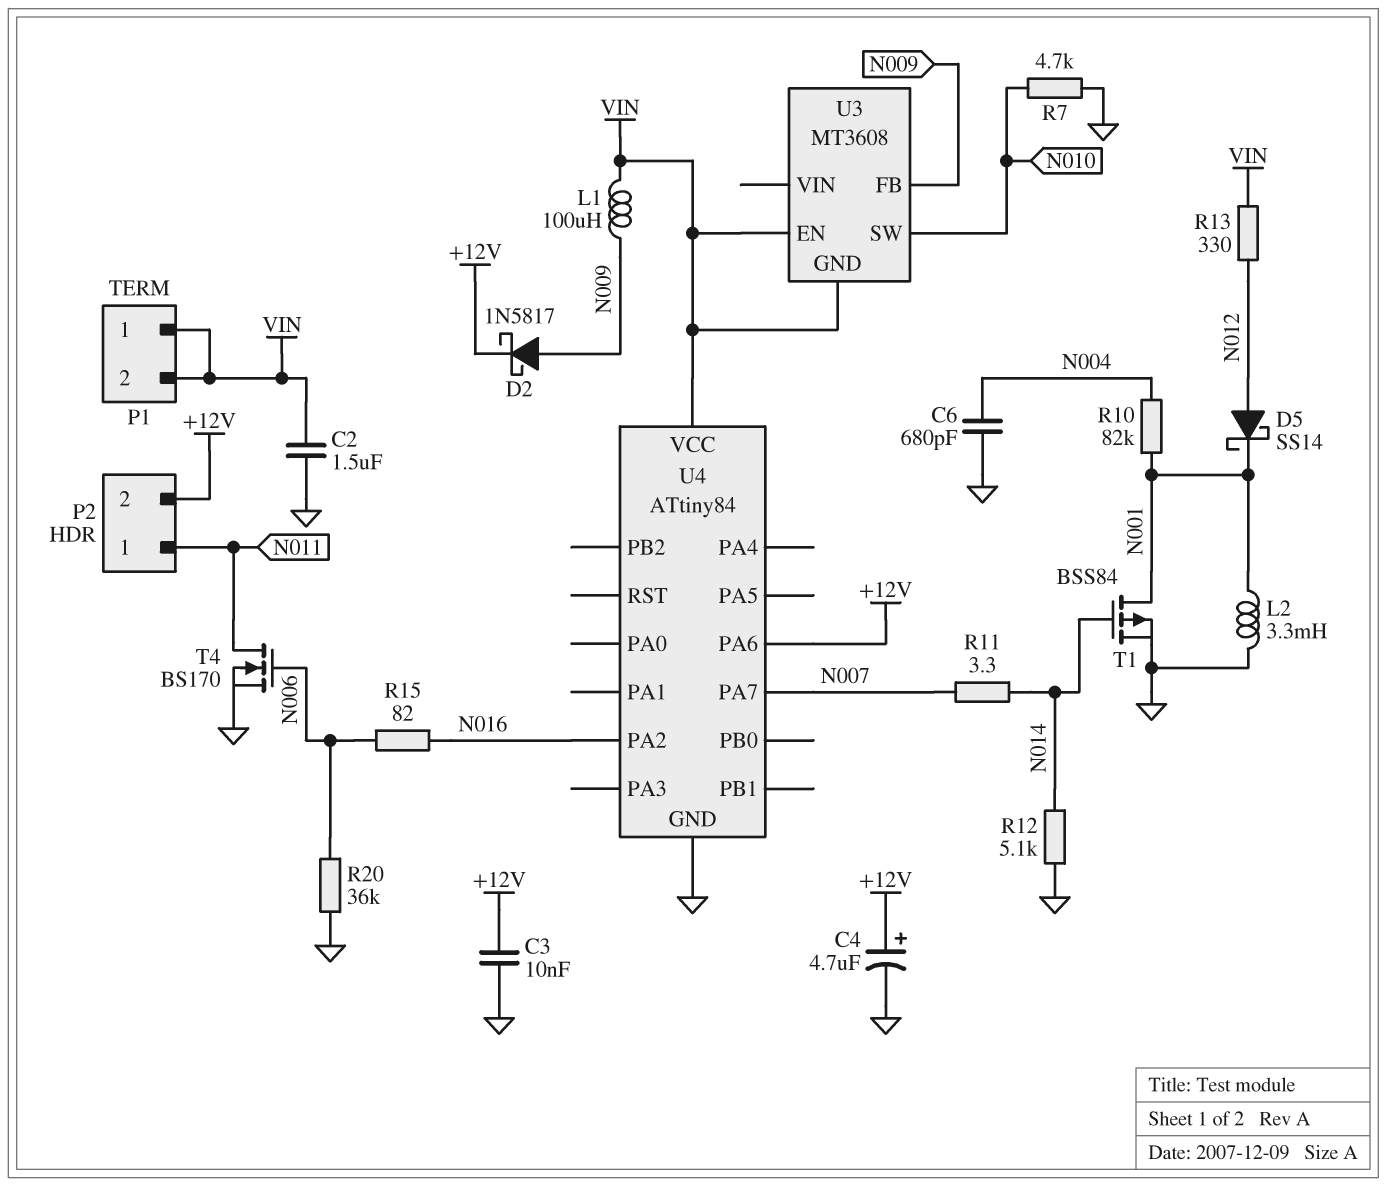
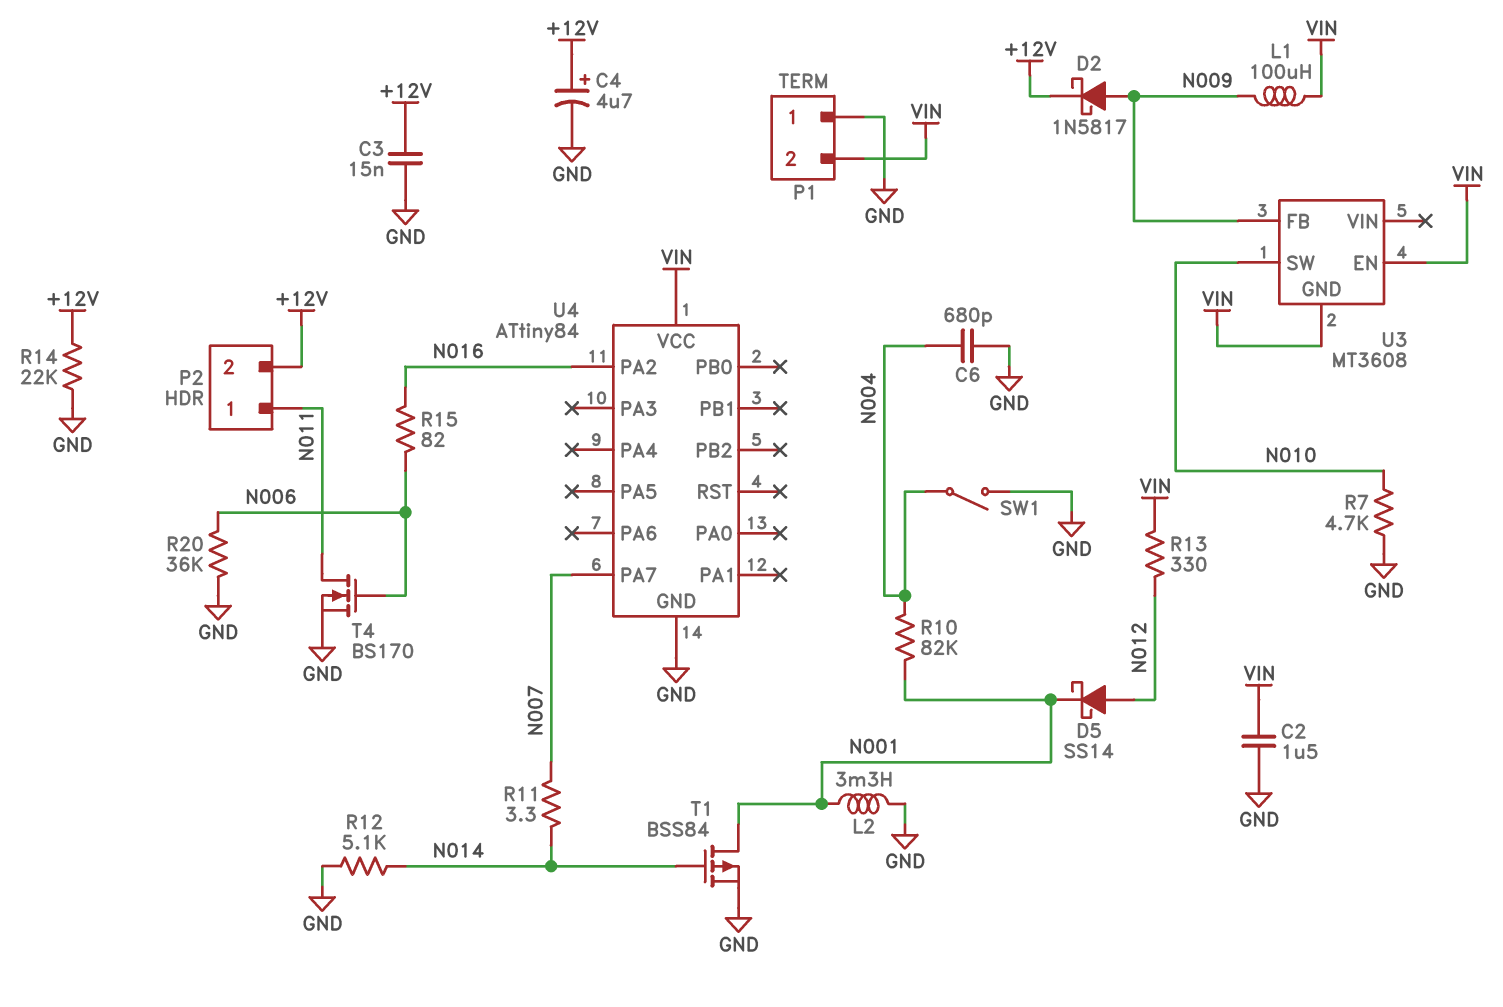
C3: 10nF (+12V, GND) -> 15nF (+12V, GND)
P1 pin 1: VIN -> GND
R14: none -> 22k (+12V, GND)
SW1: none -> switch (GND, N004)
U4 pin PA6: +12V -> none

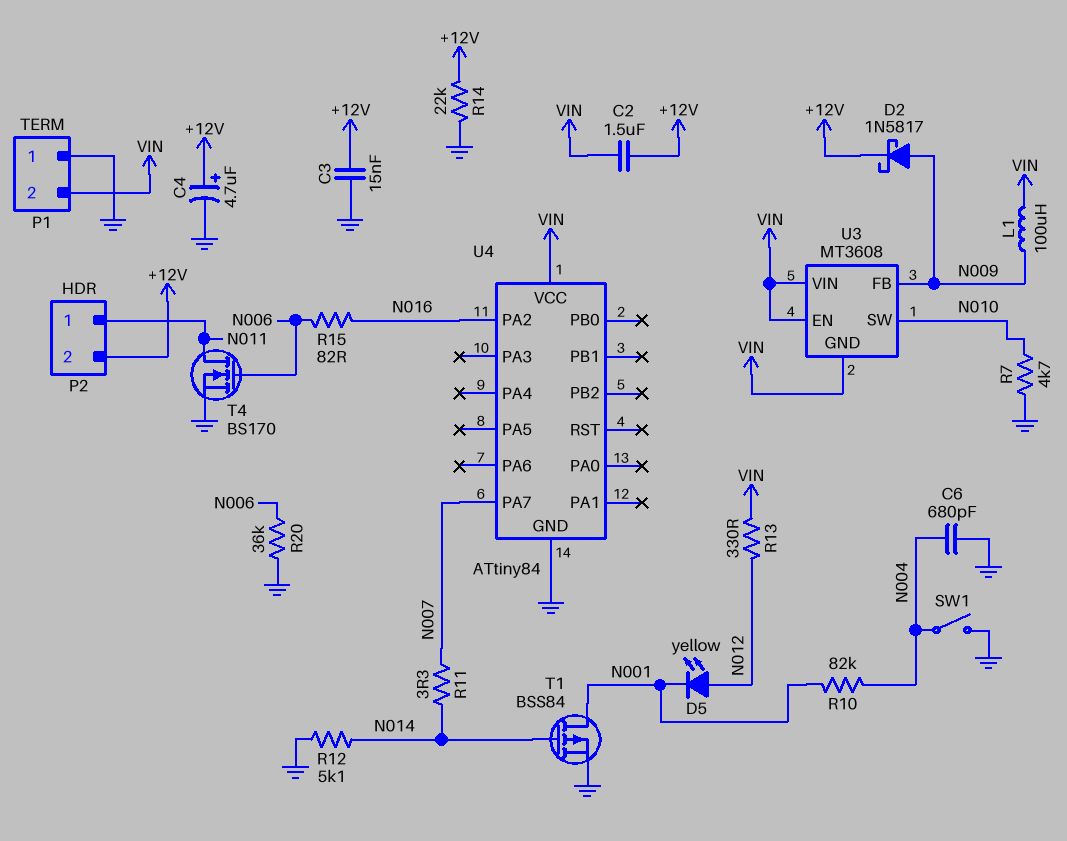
C2: 1.5uF (GND, VIN) -> 1.5uF (+12V, VIN)
D5: schottky SS14 (A N012, K N001) -> LED yellow (A N012, K N001)
L2: 3.3mH (GND, N001) -> none
U3 pin VIN: none -> VIN

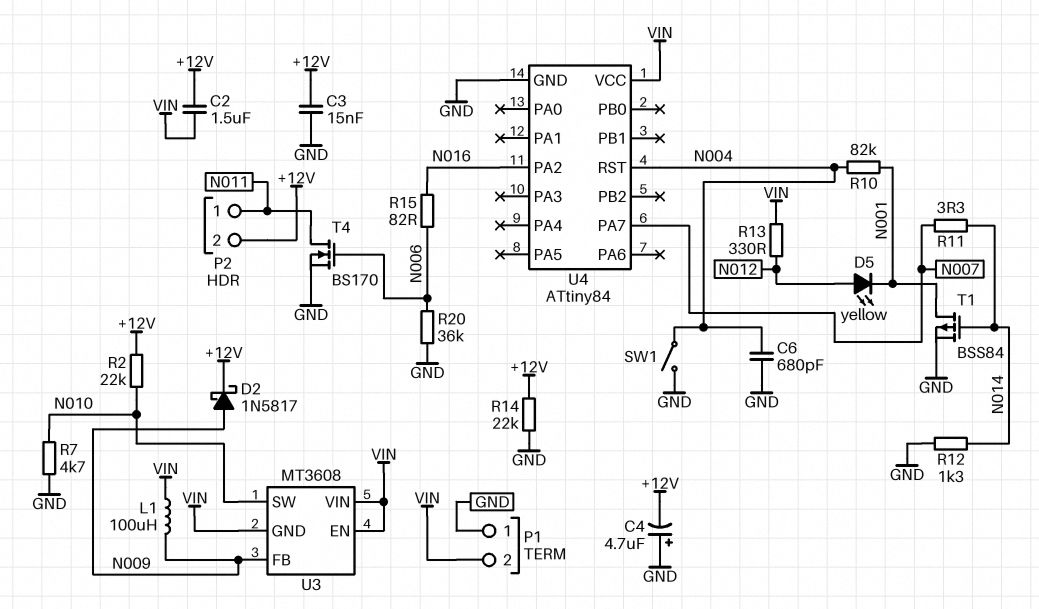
C4: 4.7uF (plus +12V, minus GND) -> 4.7uF (plus GND, minus +12V)
R2: none -> 22k (+12V, N010)
R12: 5.1k (GND, N014) -> 1.3k (GND, N014)
U4 pin RST: none -> N004

